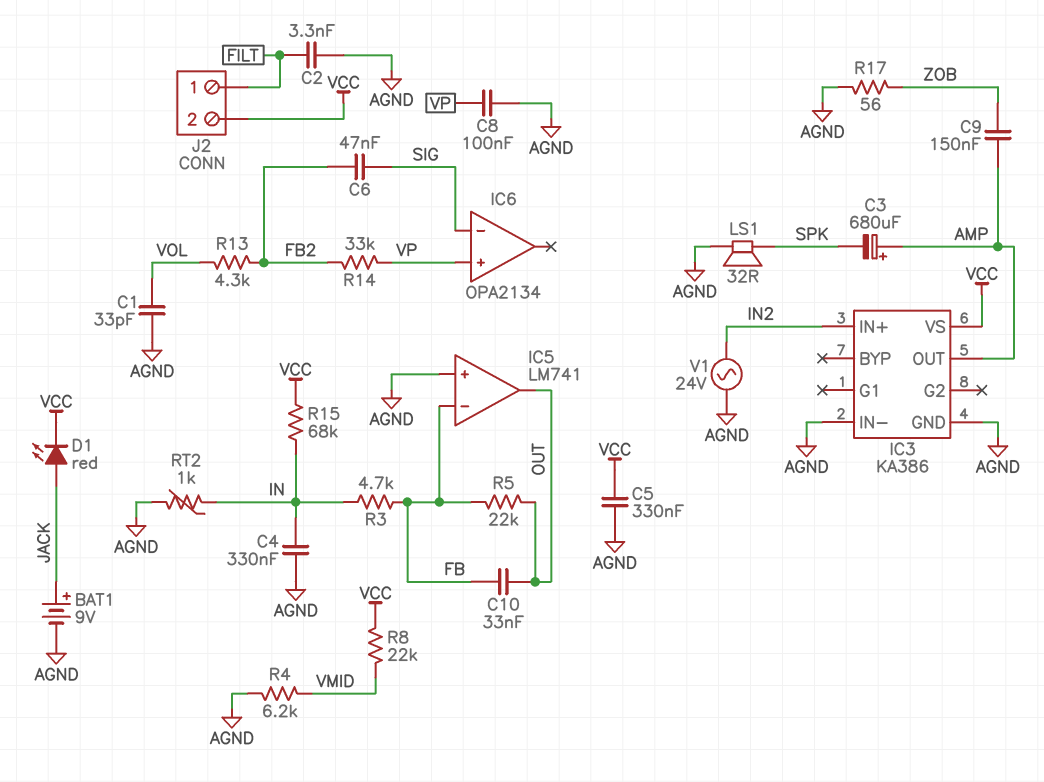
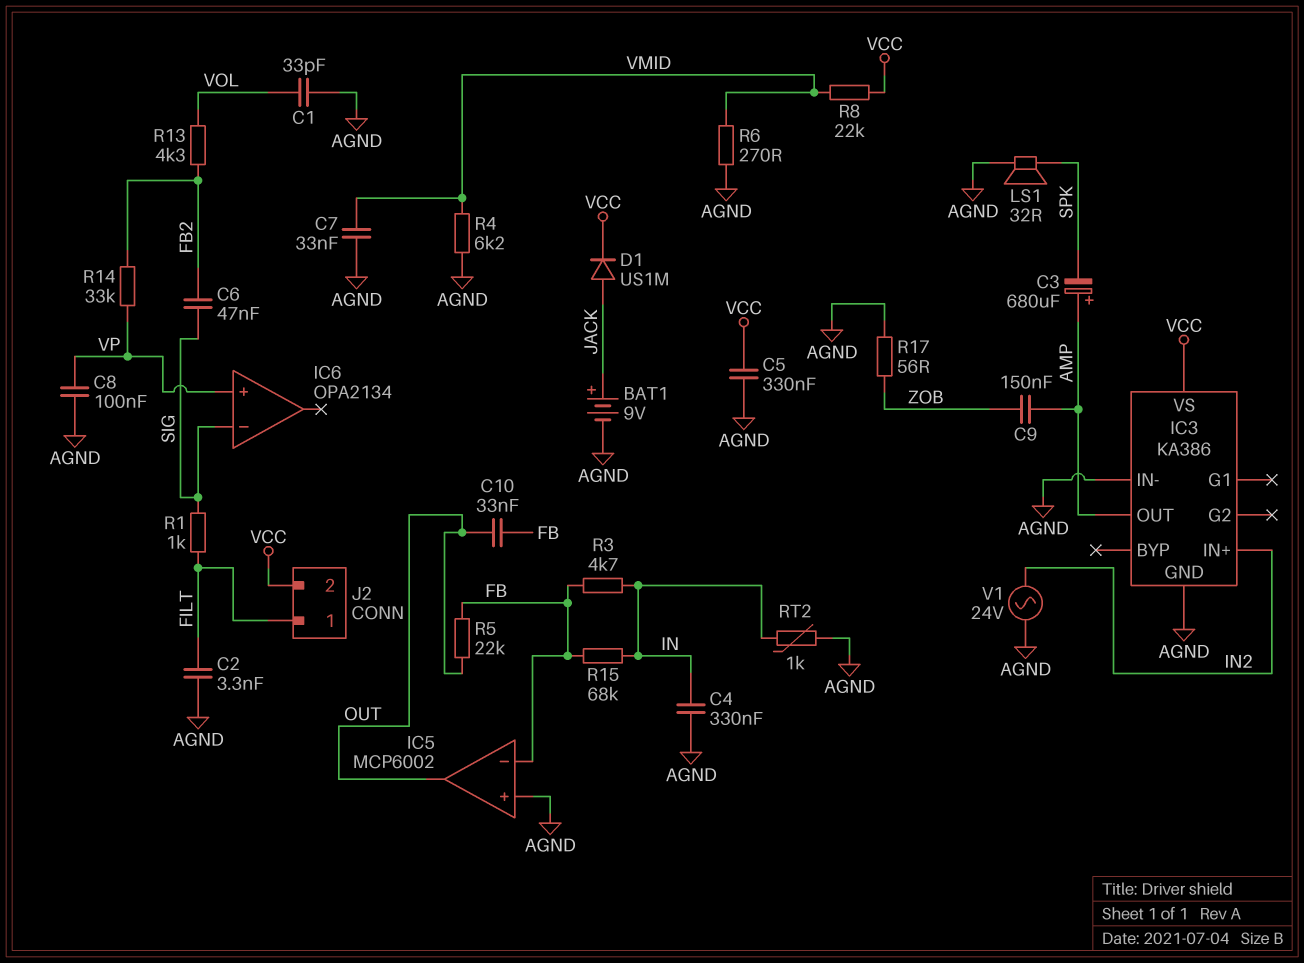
C7: none -> 33nF (AGND, VMID)
D1: LED red (A JACK, K VCC) -> diode US1M (A JACK, K VCC)
IC5: LM741 -> MCP6002
R1: none -> 1k (FILT, SIG)
R6: none -> 270 (AGND, VMID)
R15: 68k (IN, VCC) -> 68k (FB, IN)

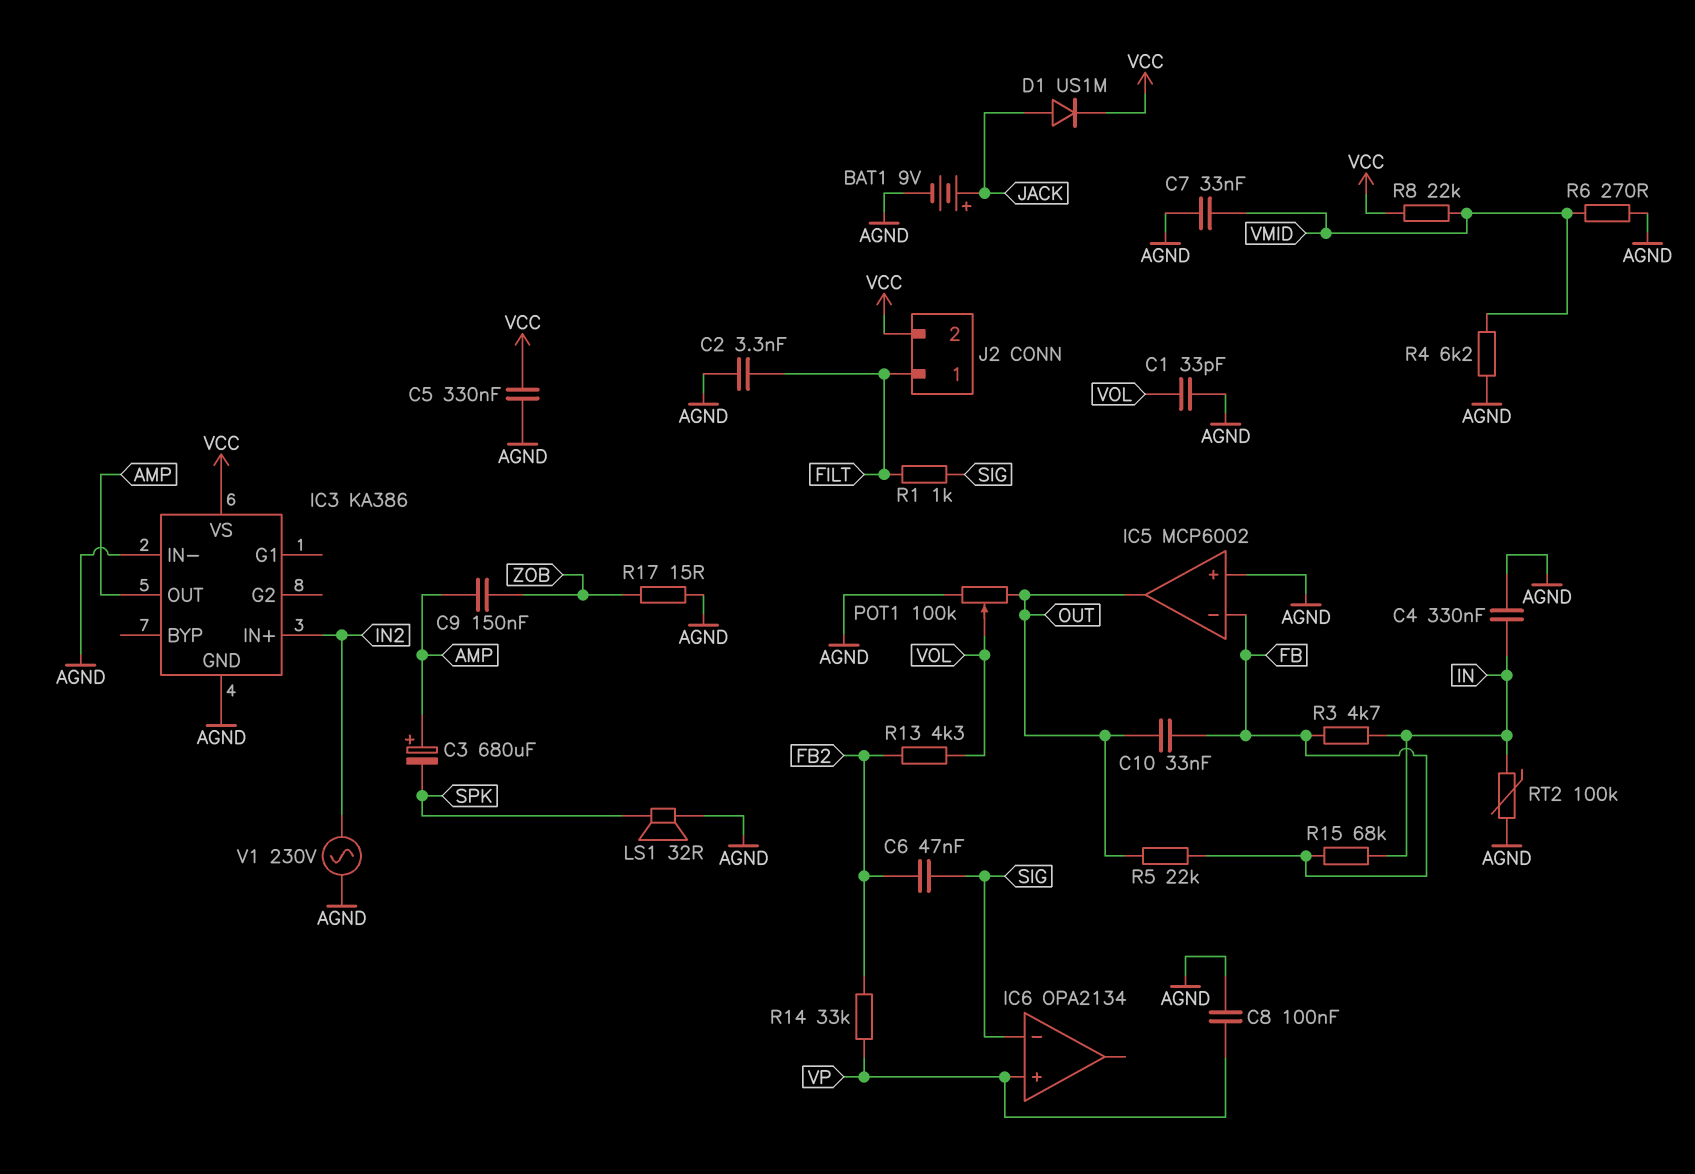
POT1: none -> 100k (AGND, OUT, wiper VOL)
R17: 56 (AGND, ZOB) -> 15 (AGND, ZOB)
RT2: 1k (AGND, IN) -> 100k (AGND, IN)
V1: AC 24V (AGND, IN2) -> AC 230V (AGND, IN2)

